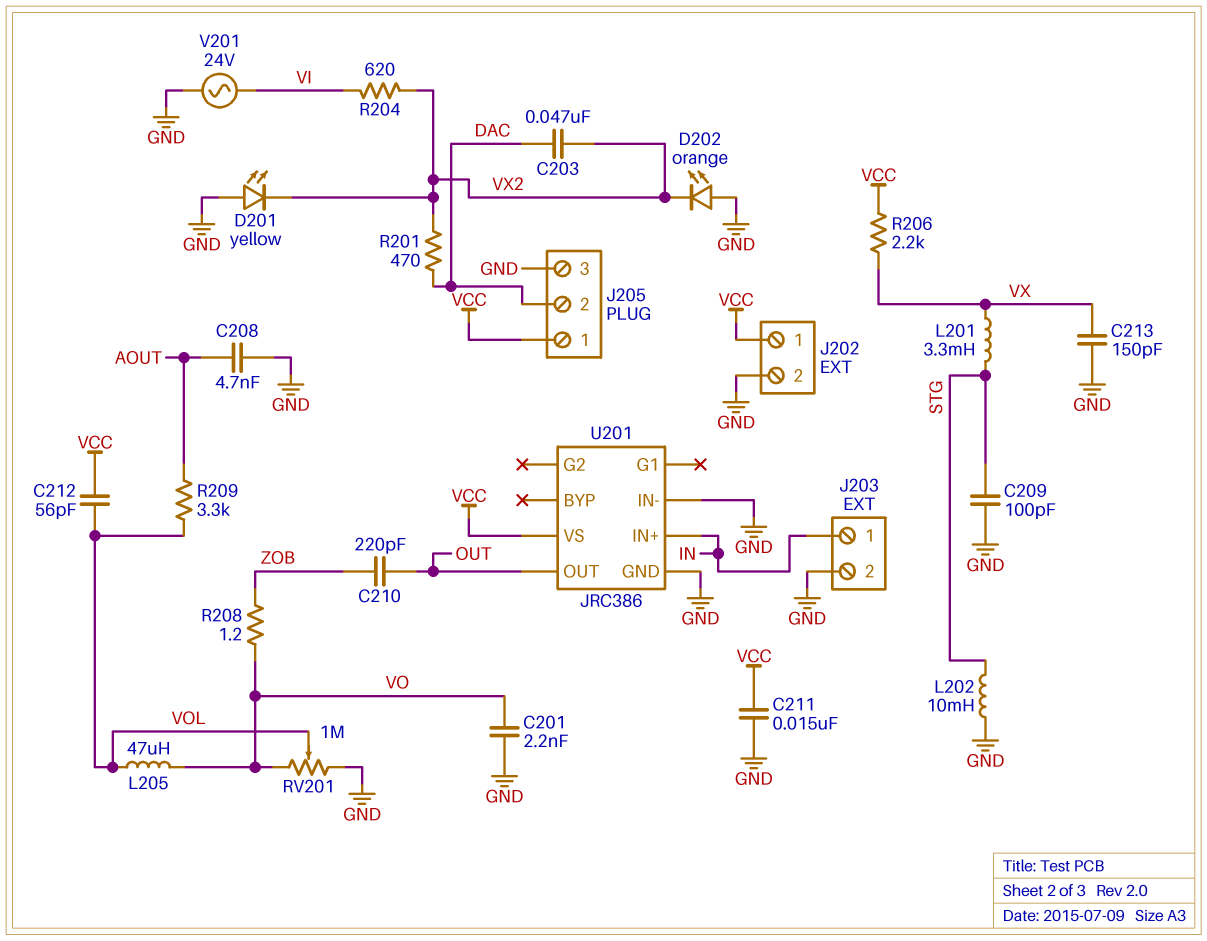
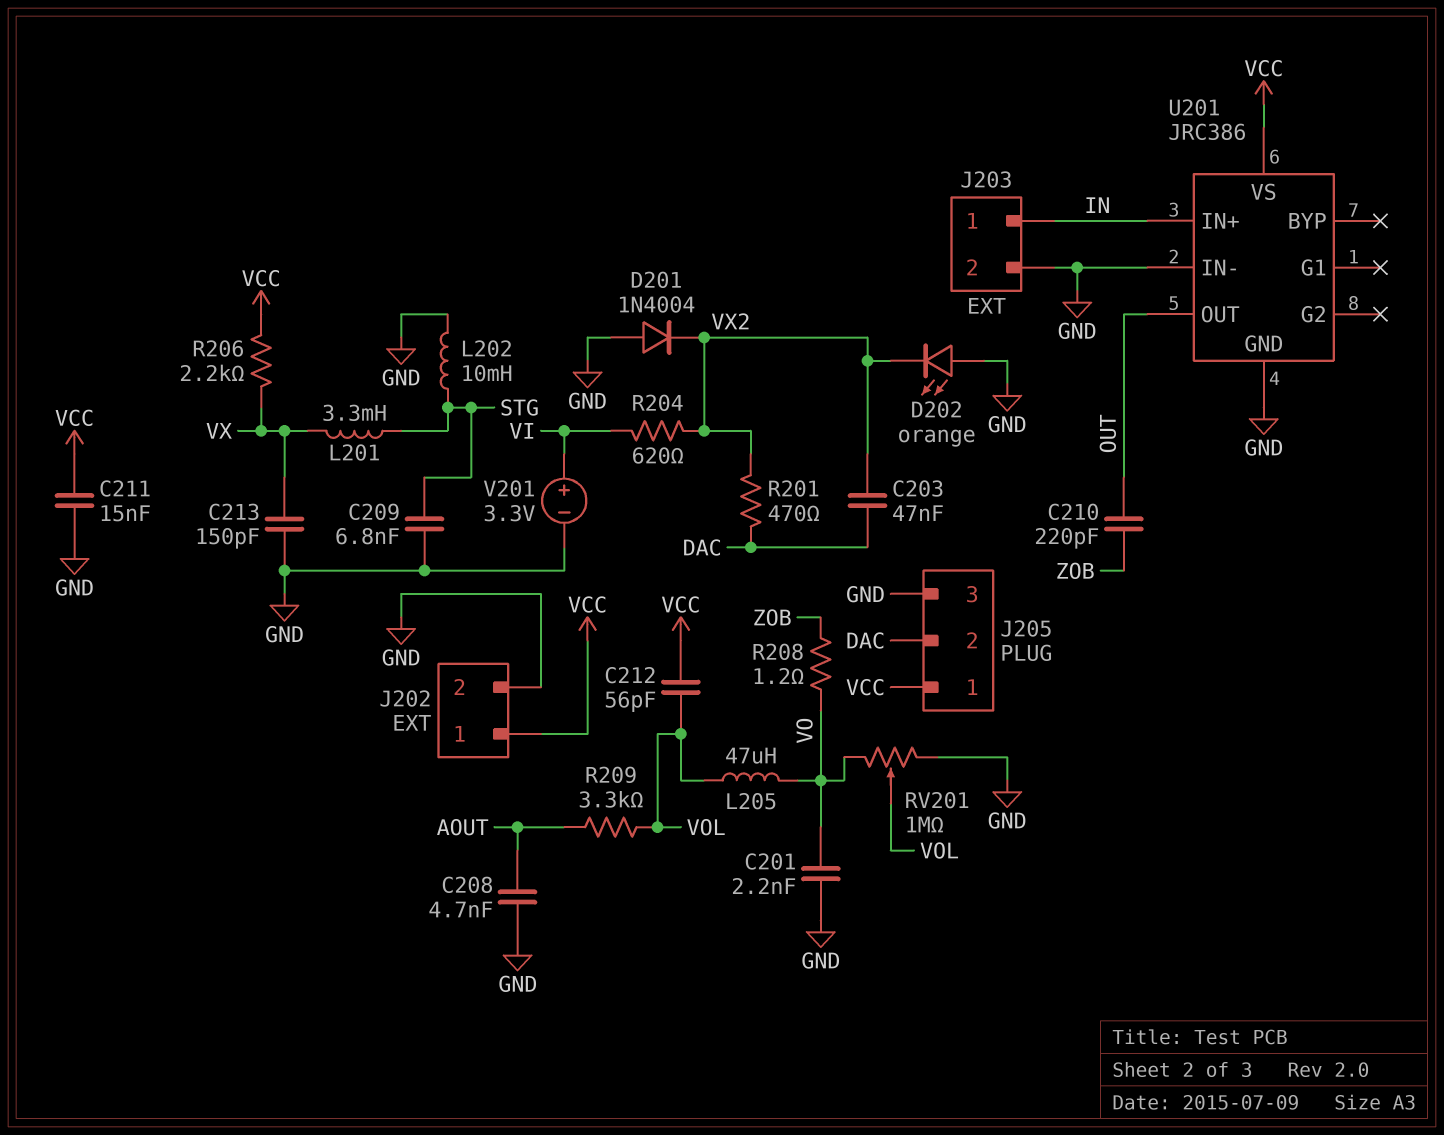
C209: 100pF (GND, STG) -> 6.8nF (GND, STG)
D201: LED yellow (A GND, K VX2) -> diode 1N4004 (A GND, K VX2)
V201: AC 24V (GND, VI) -> 3.3V (plus VI, minus GND)

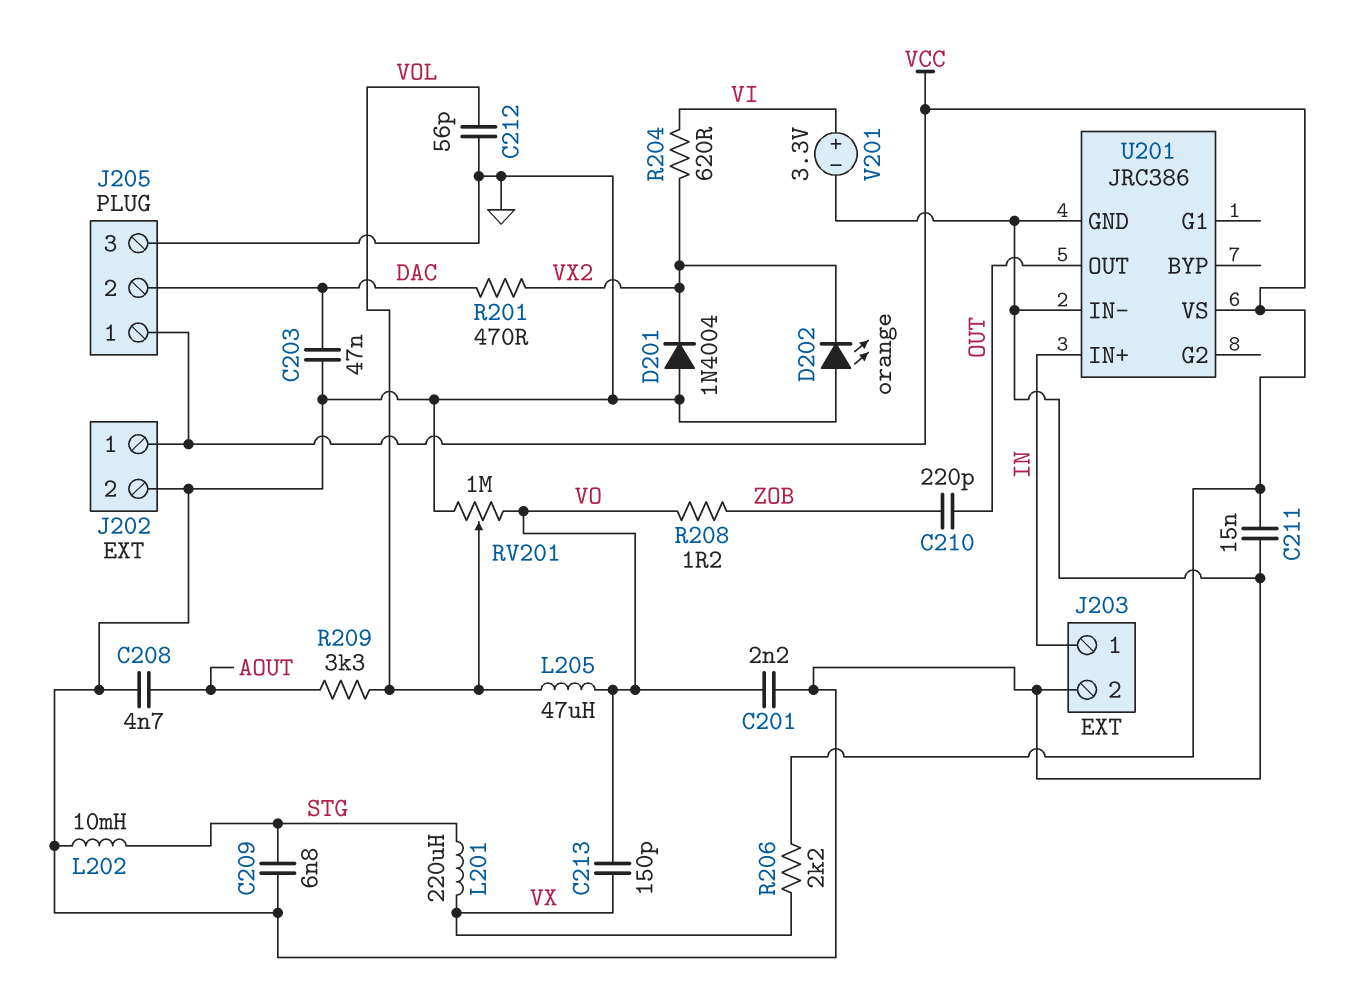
C203: 47nF (DAC, VX2) -> 47nF (DAC, GND)
C212: 56pF (VCC, VOL) -> 56pF (GND, VOL)
C213: 150pF (GND, VX) -> 150pF (VO, VX)
L201: 3.3mH (STG, VX) -> 220uH (STG, VX)

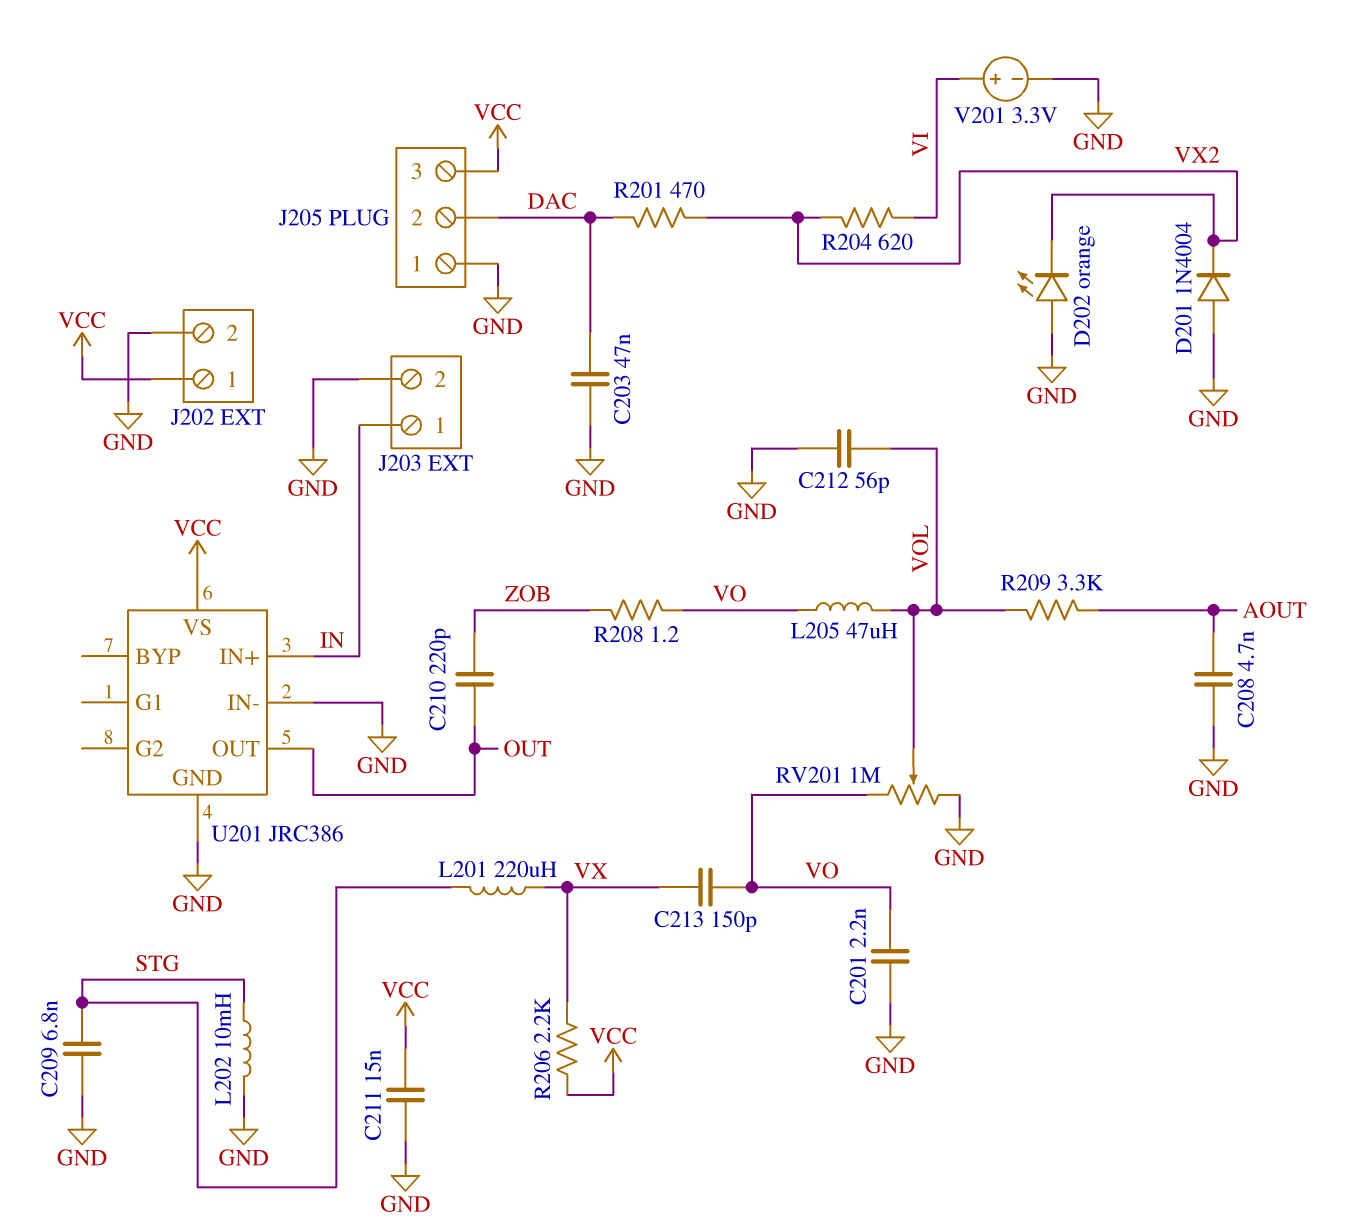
J205 pin 1: VCC -> GND
J205 pin 3: GND -> VCC

